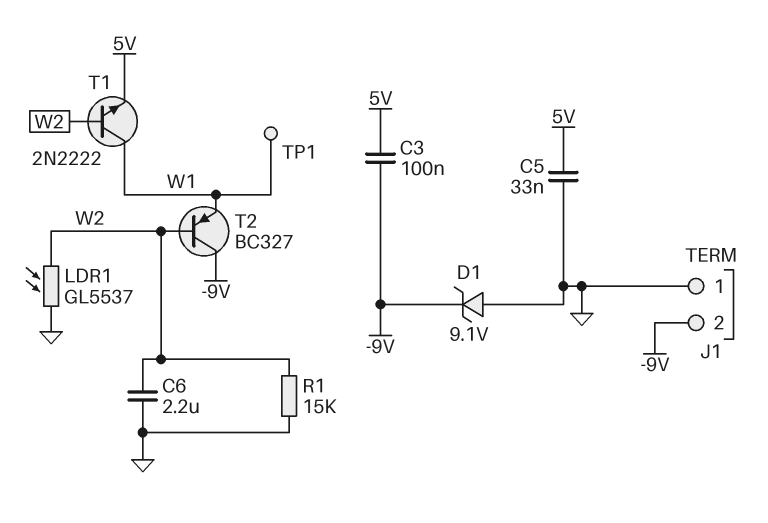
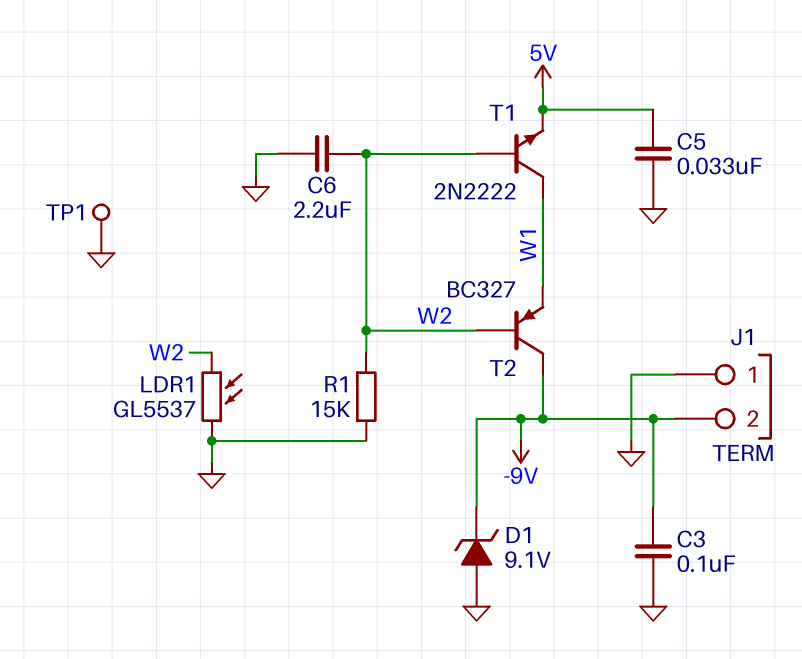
C3: 100nF (-9V, 5V) -> 100nF (-9V, GND)
TP1: test point (W1) -> test point (GND)

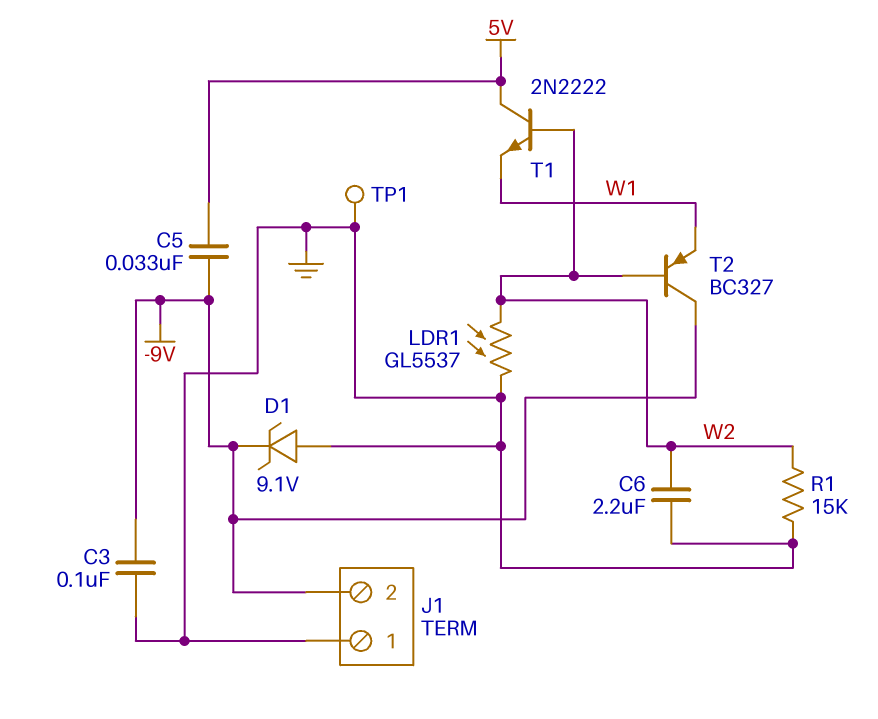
C5: 33nF (5V, GND) -> 33nF (-9V, 5V)
T1: NPN 2N2222 (B W2, C W1, E 5V) -> NPN 2N2222 (B W2, C 5V, E W1)

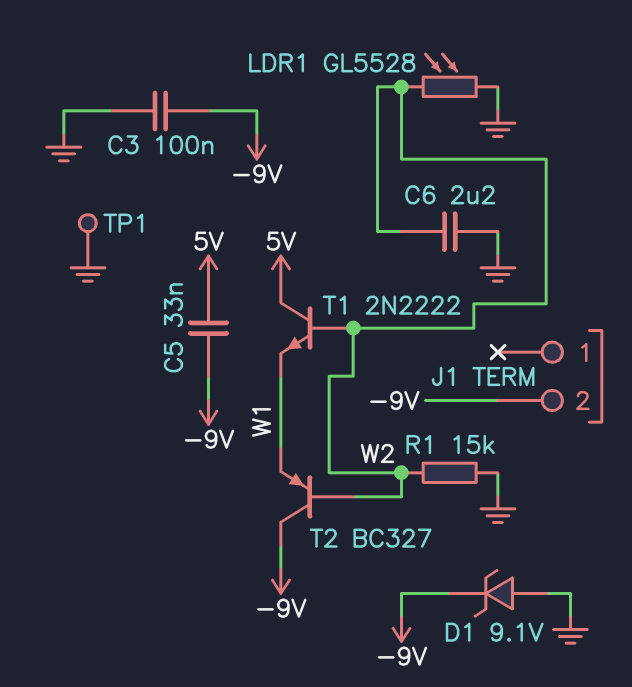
J1 pin 1: GND -> none
LDR1: GL5537 (GND, W2) -> GL5528 (GND, W2)

